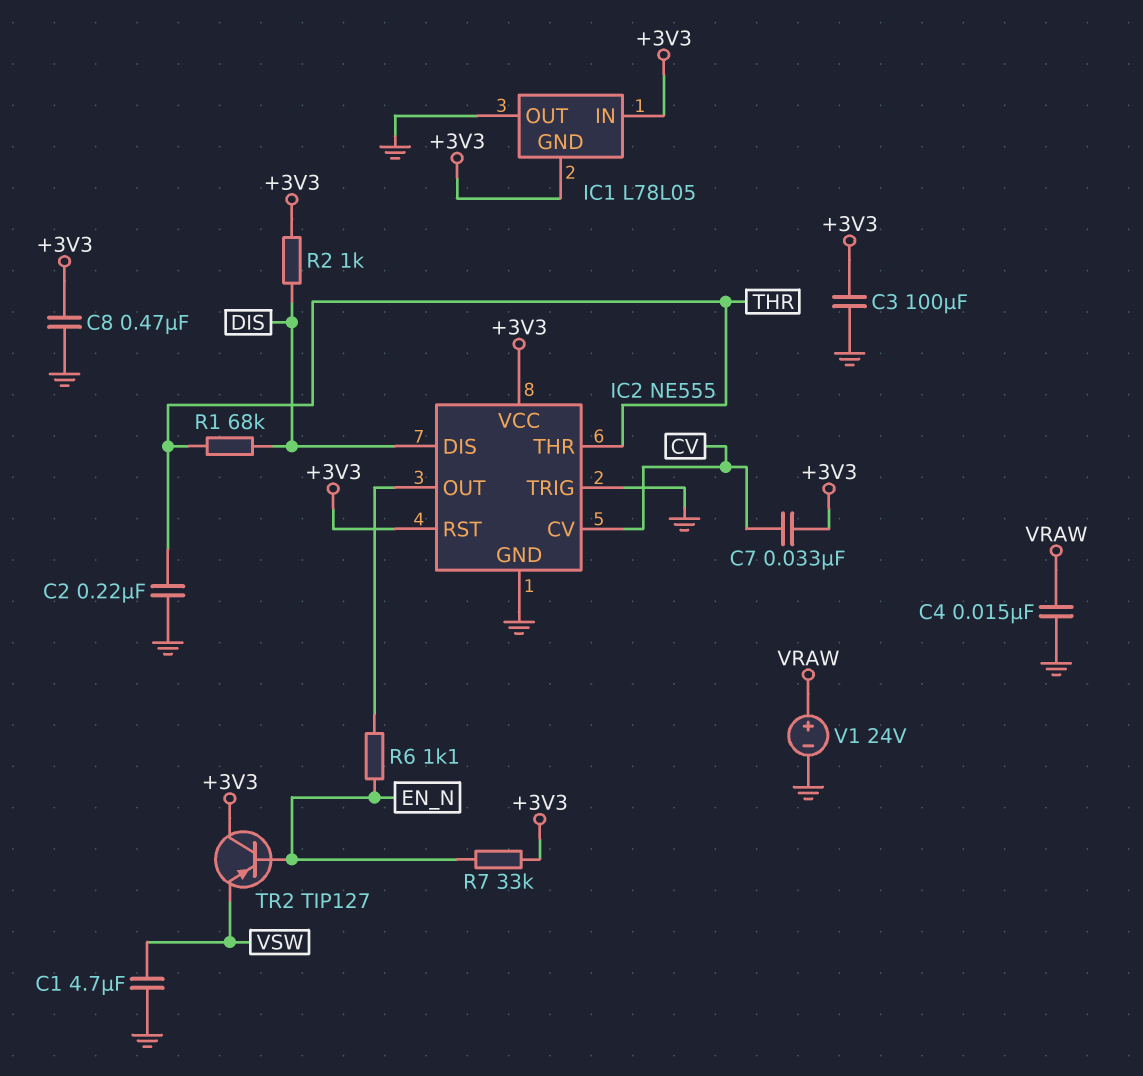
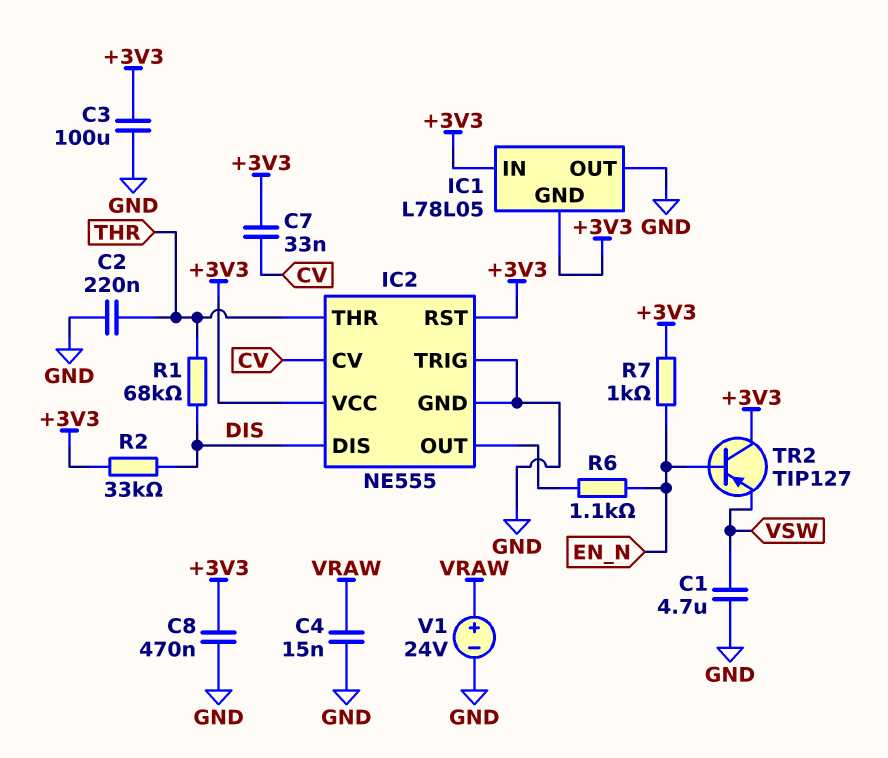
R2: 1k (+3V3, DIS) -> 33k (+3V3, DIS)
R7: 33k (+3V3, EN_N) -> 1k (+3V3, EN_N)

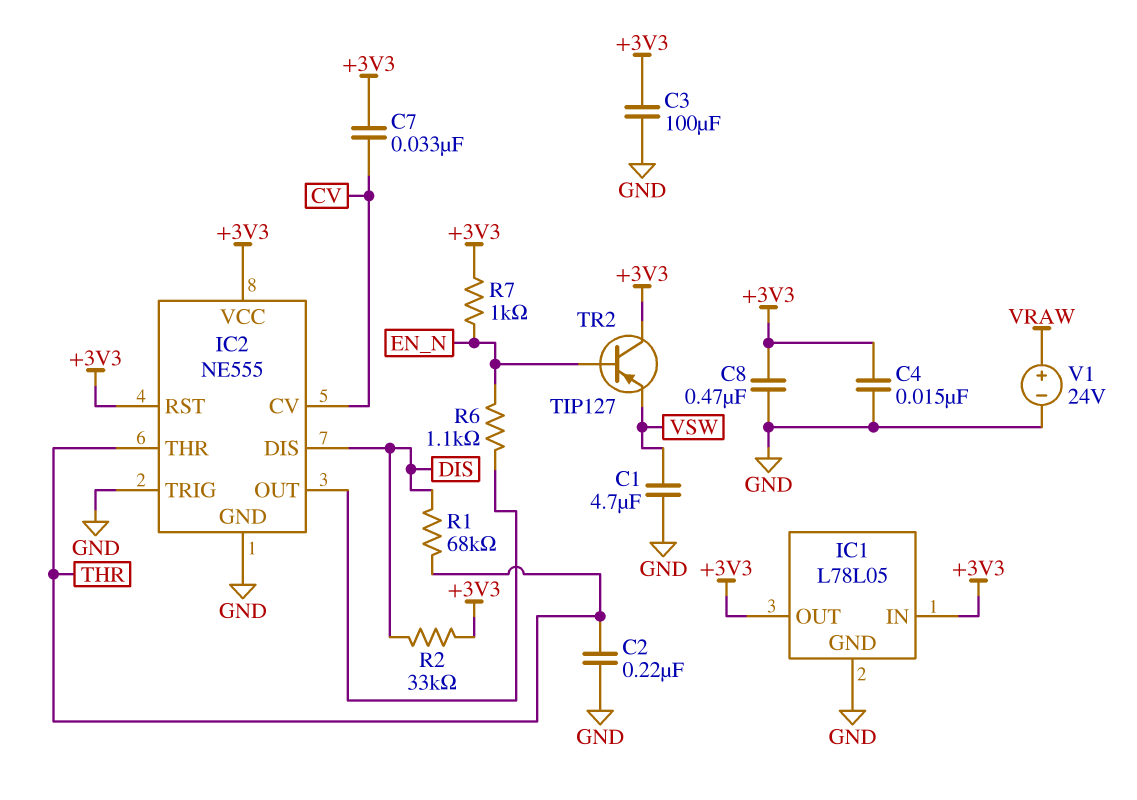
C4: 15nF (GND, VRAW) -> 15nF (+3V3, GND)
IC1 pin GND: +3V3 -> GND
IC1 pin OUT: GND -> +3V3

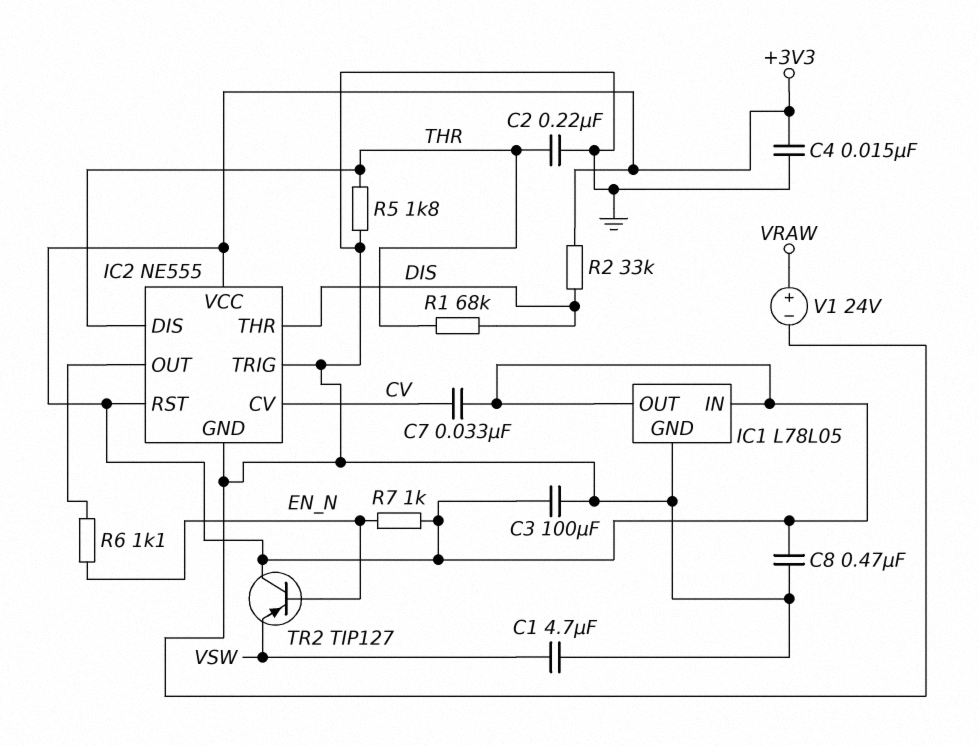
IC2 pin DIS: DIS -> THR
IC2 pin THR: THR -> DIS
R5: none -> 1.8k (GND, THR)

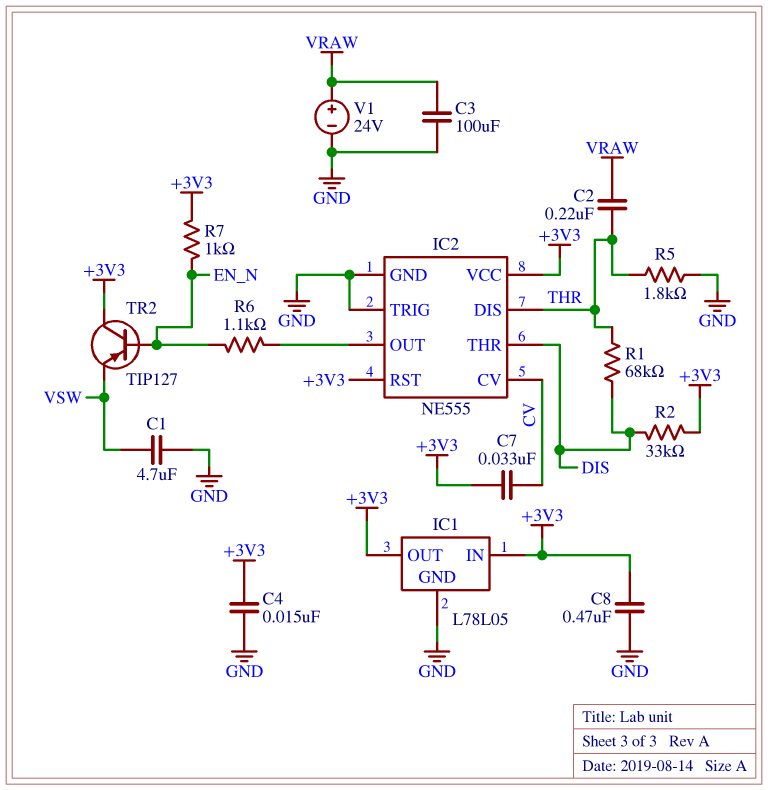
C2: 220nF (GND, THR) -> 220nF (THR, VRAW)
C3: 100uF (+3V3, GND) -> 100uF (GND, VRAW)

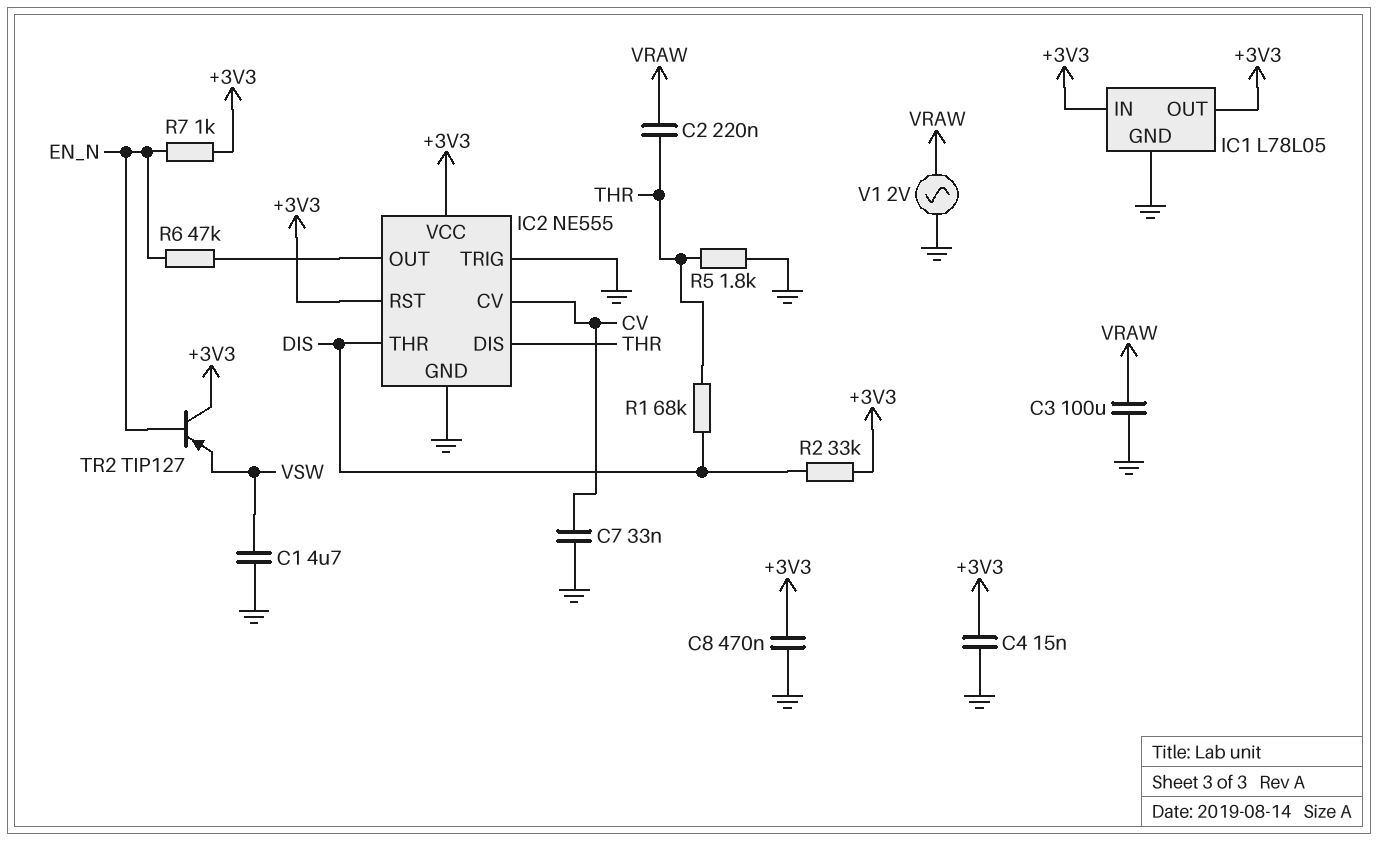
C7: 33nF (+3V3, CV) -> 33nF (CV, GND)
R6: 1.1k (EN_N, IC2/OUT) -> 47k (EN_N, IC2/OUT)
V1: 24V (plus VRAW, minus GND) -> AC 2V (GND, VRAW)

